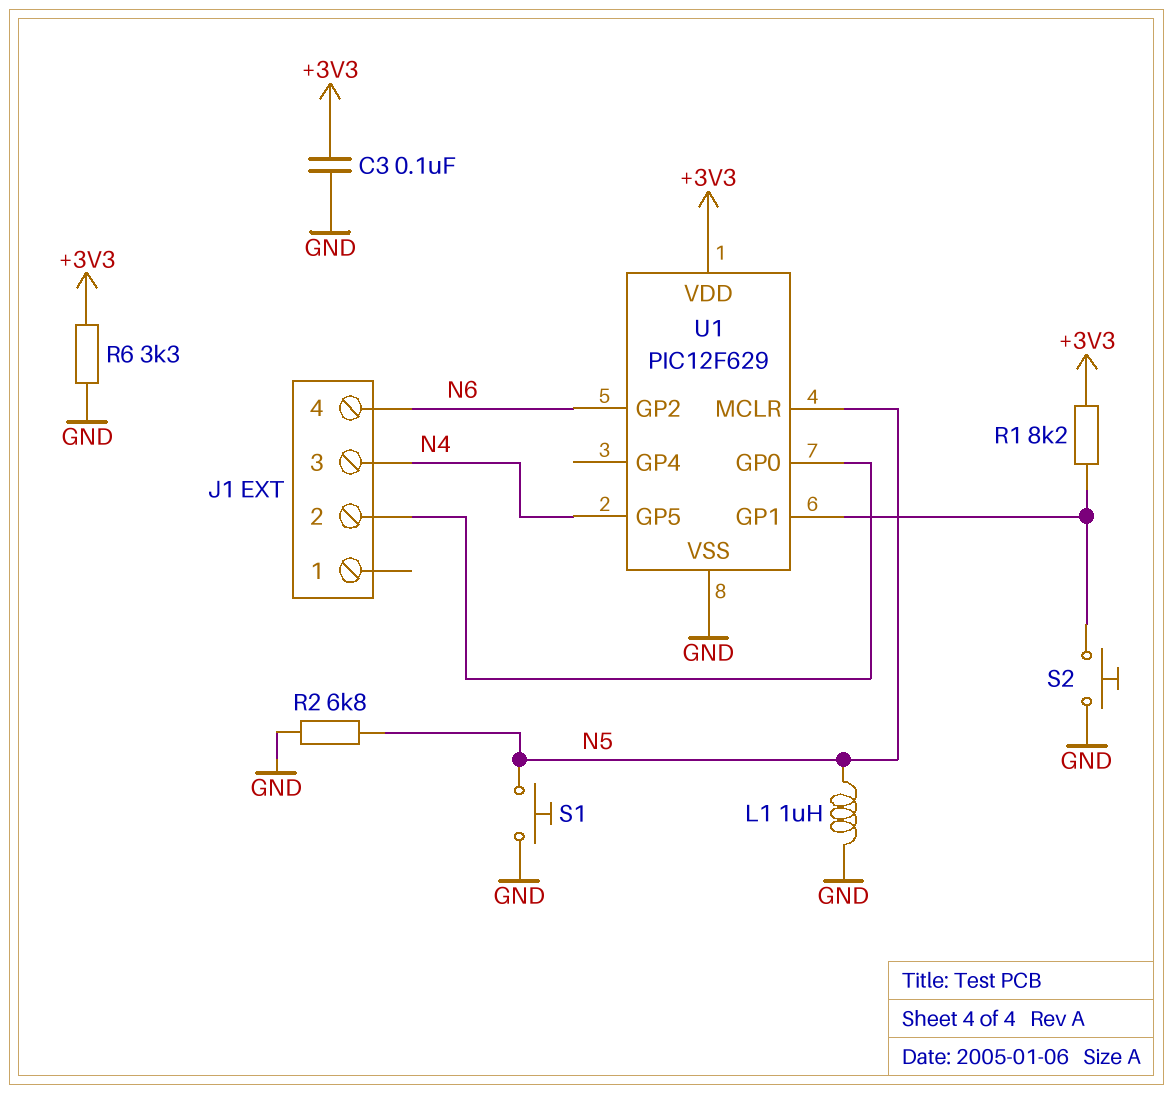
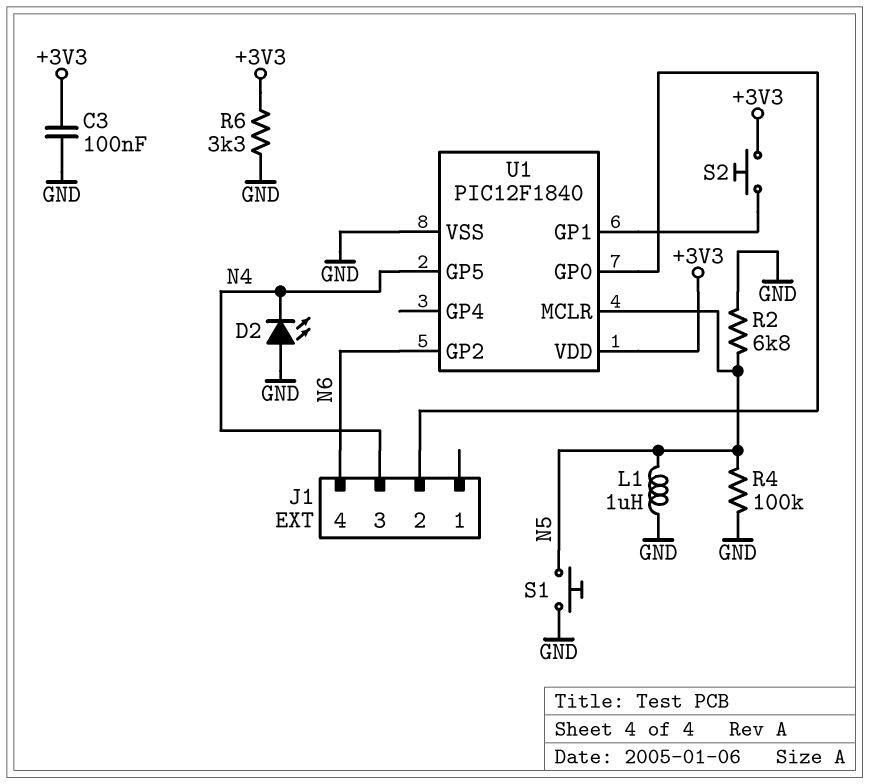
D2: none -> LED (A GND, K N4)
R1: 8.2k (+3V3, U1/GP1) -> none
R4: none -> 100k (GND, N5)
S2: button (GND, U1/GP1) -> button (+3V3, U1/GP1)
U1: PIC12F629 -> PIC12F1840

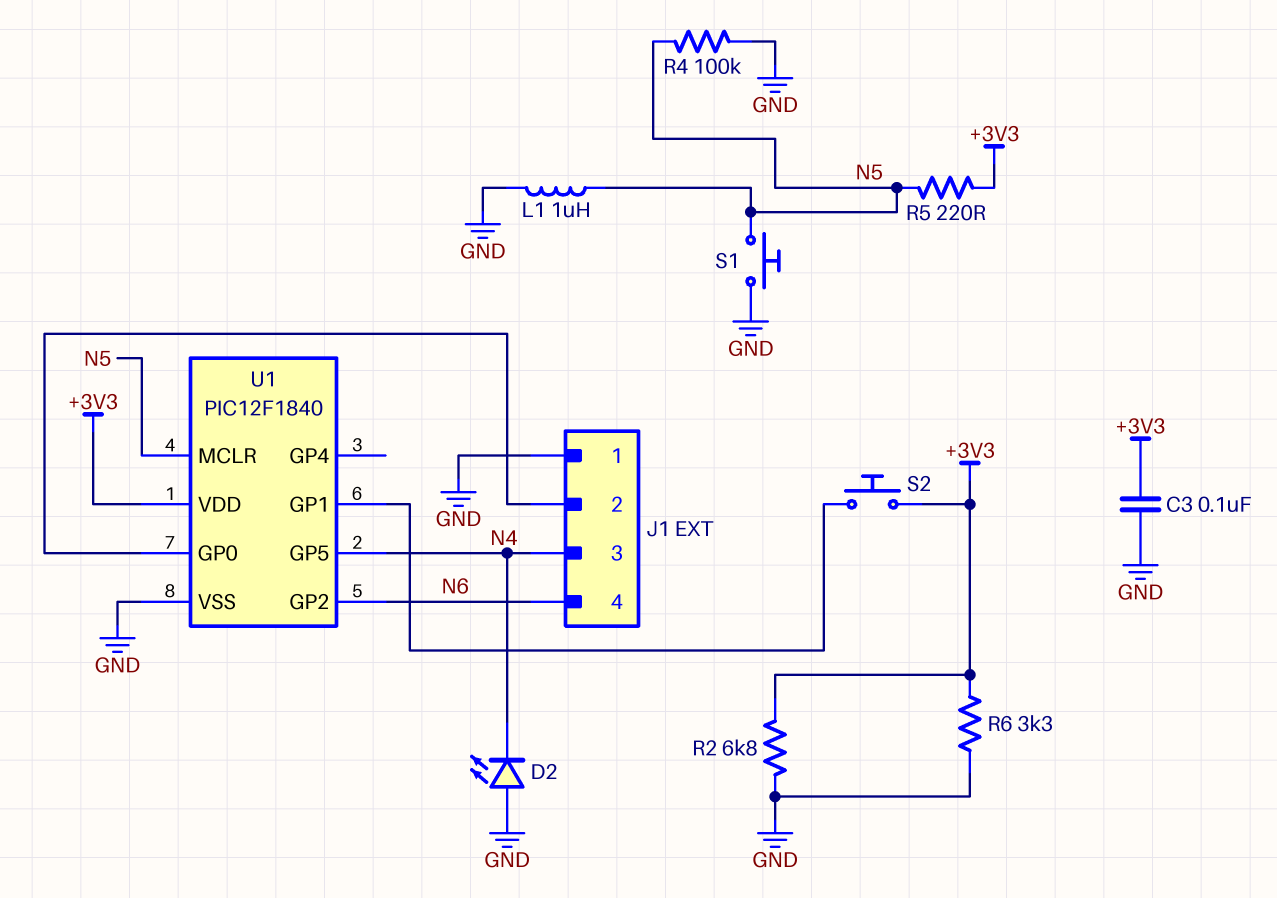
J1 pin 1: none -> GND
R2: 6.8k (GND, N5) -> 6.8k (+3V3, GND)
R5: none -> 220 (+3V3, N5)

